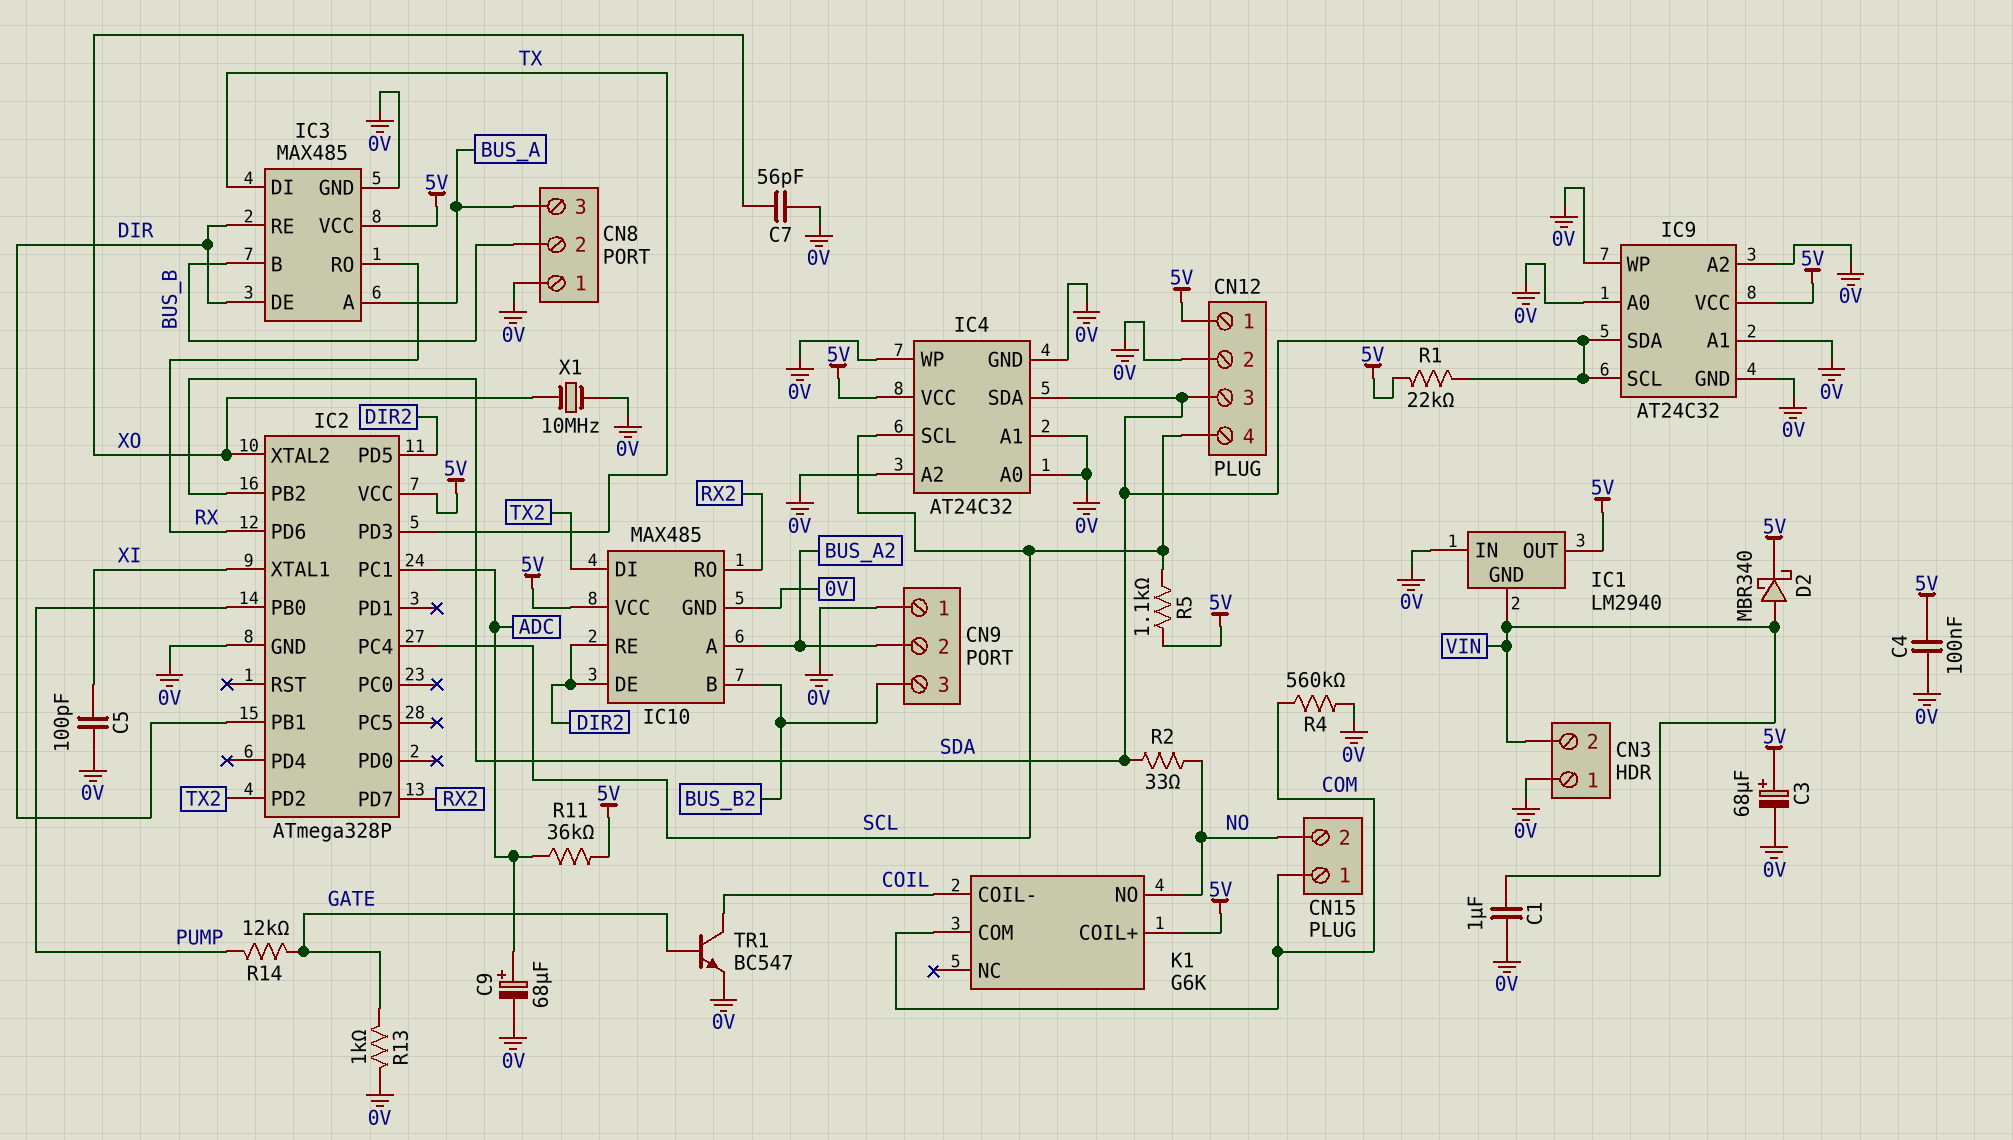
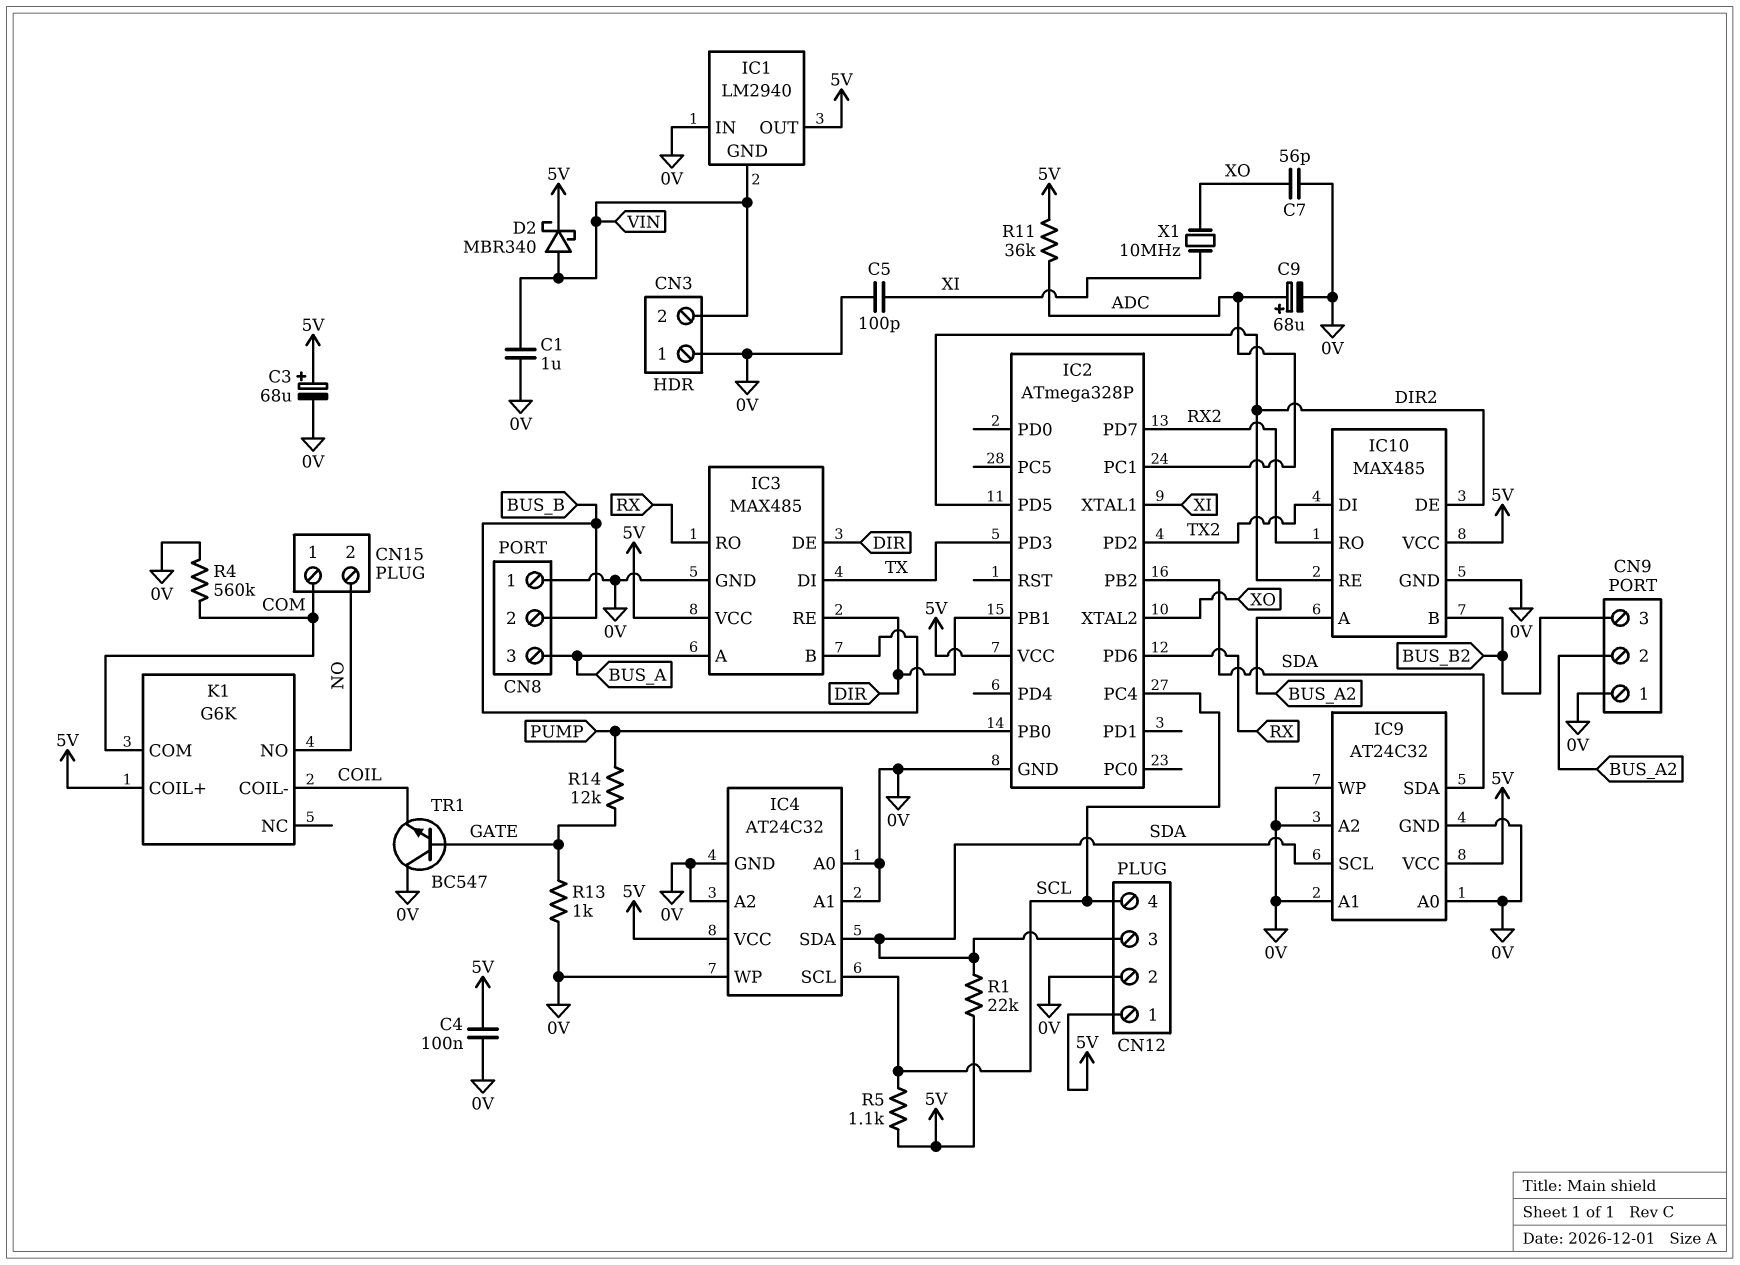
R2: 33 (NO, SDA) -> none
TR1: NPN BC547 (B GATE, C COIL, E 0V) -> NPN BC547 (B GATE, C 0V, E COIL)
X1: 10MHz (0V, XO) -> 10MHz (XI, XO)

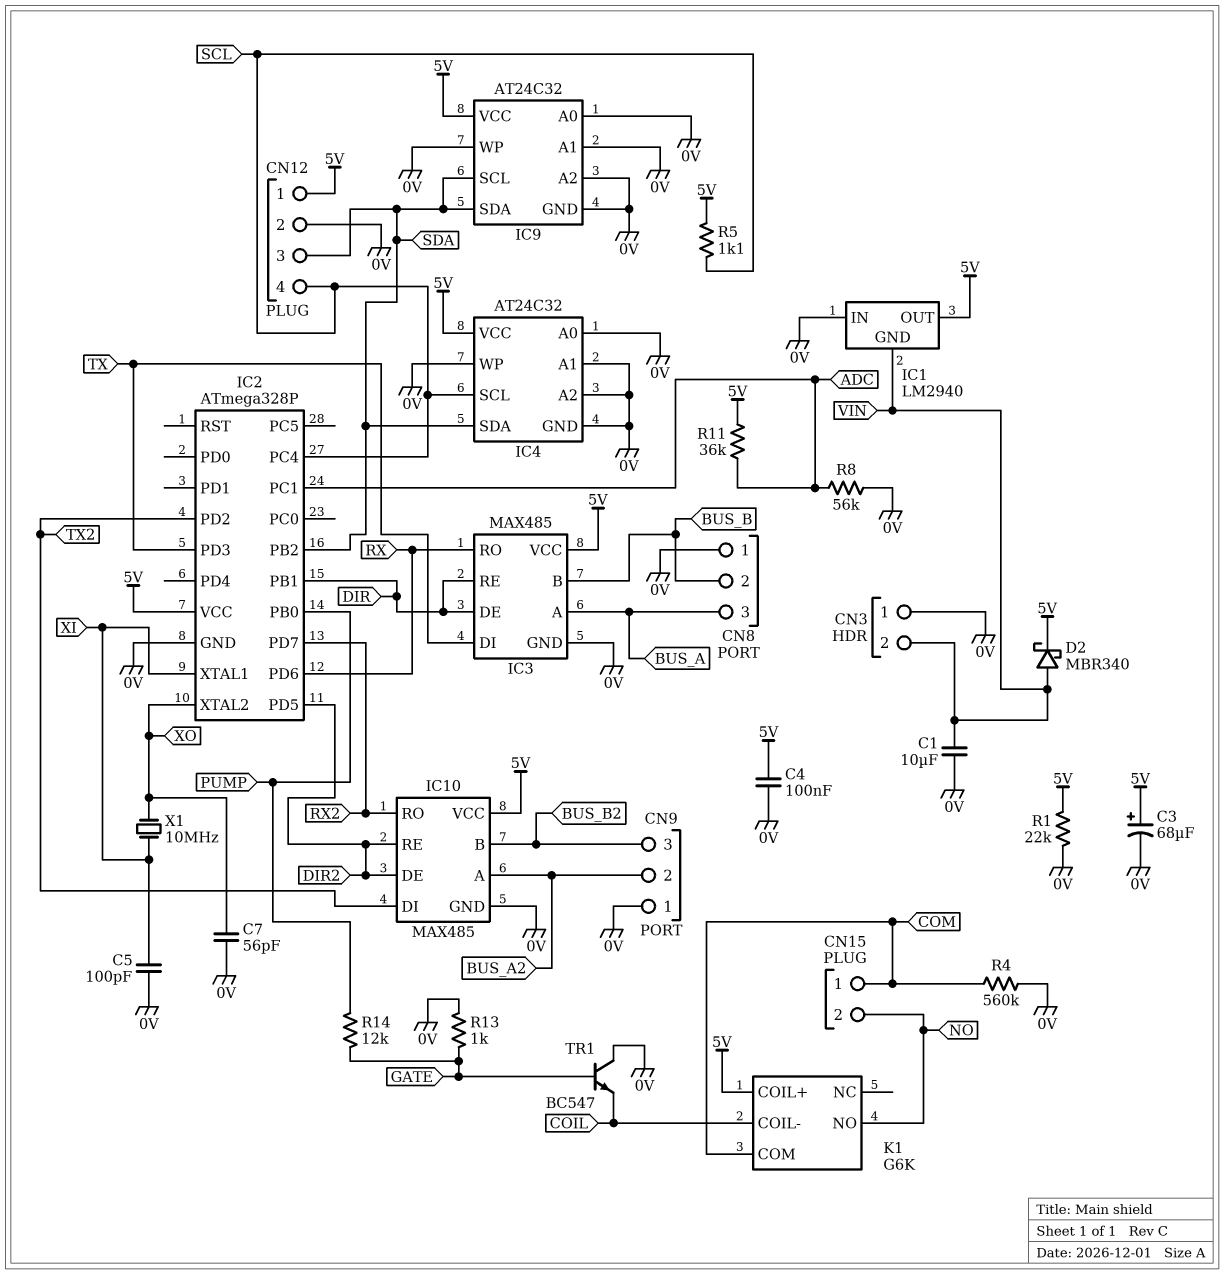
C1: 1uF (0V, VIN) -> 10uF (0V, VIN)
C9: 68uF (plus ADC, minus 0V) -> none
R1: 22k (5V, SDA) -> 22k (0V, 5V)
R8: none -> 56k (0V, ADC)

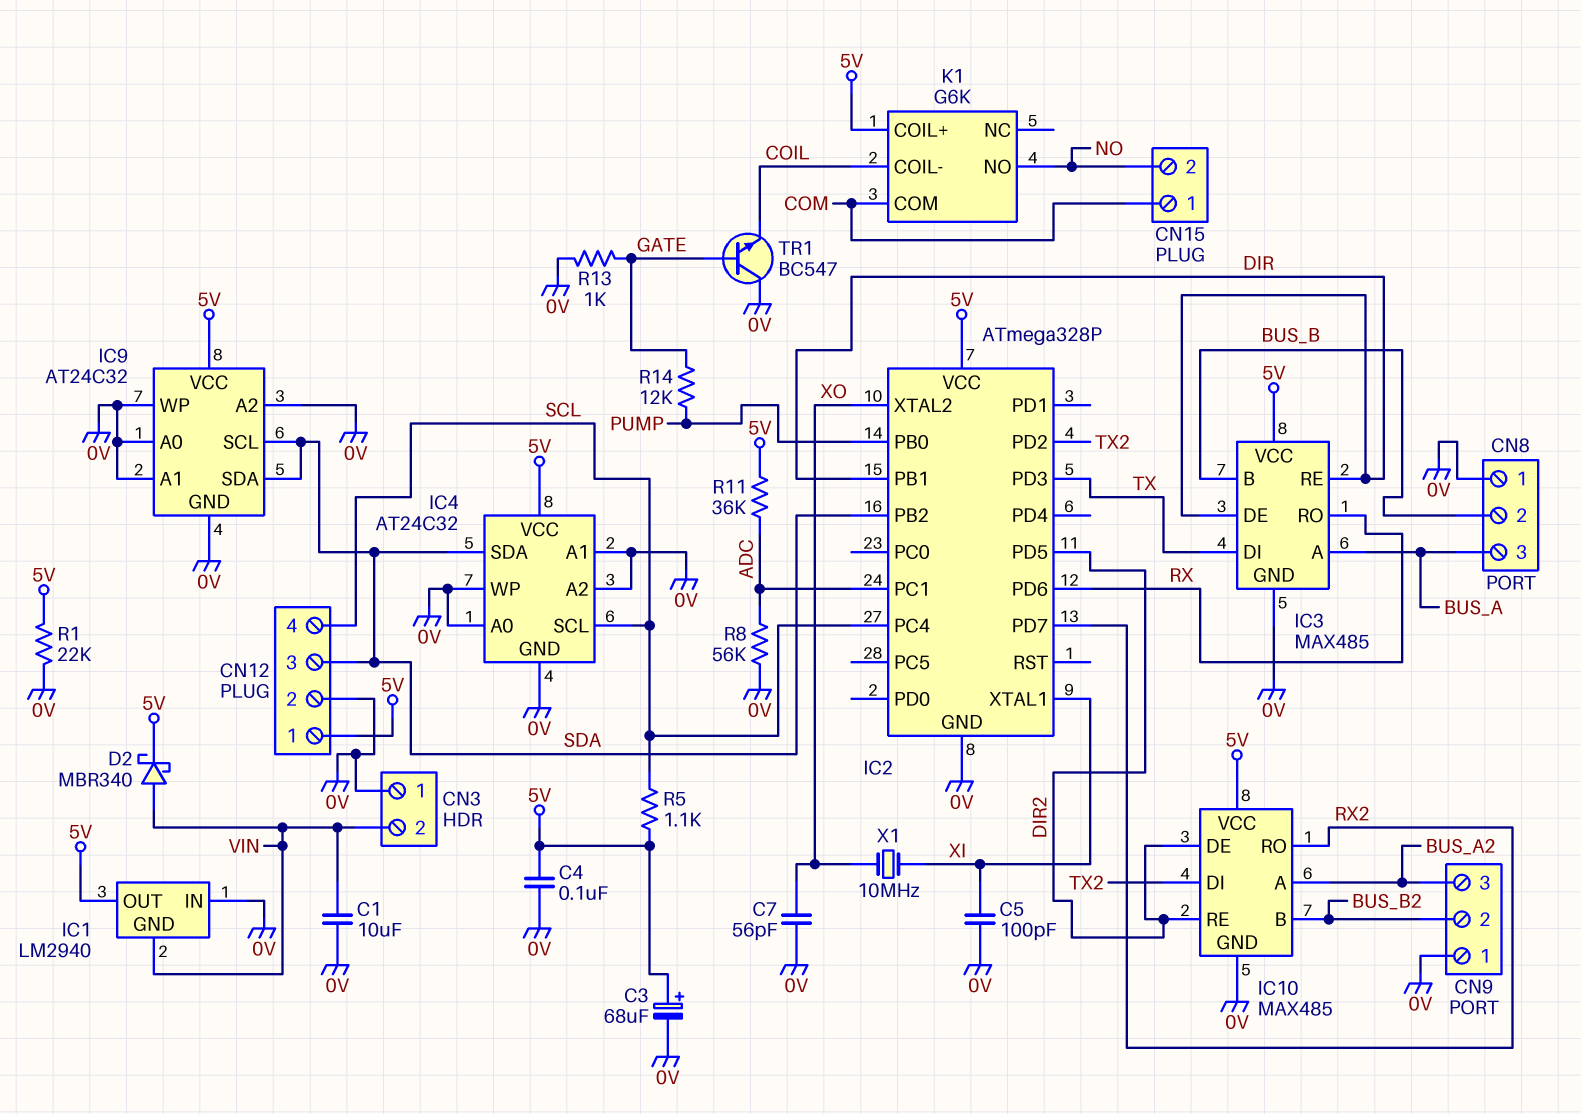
CN9 pin 2: BUS_A2 -> BUS_B2
CN9 pin 3: BUS_B2 -> BUS_A2
R4: 560k (0V, COM) -> none

